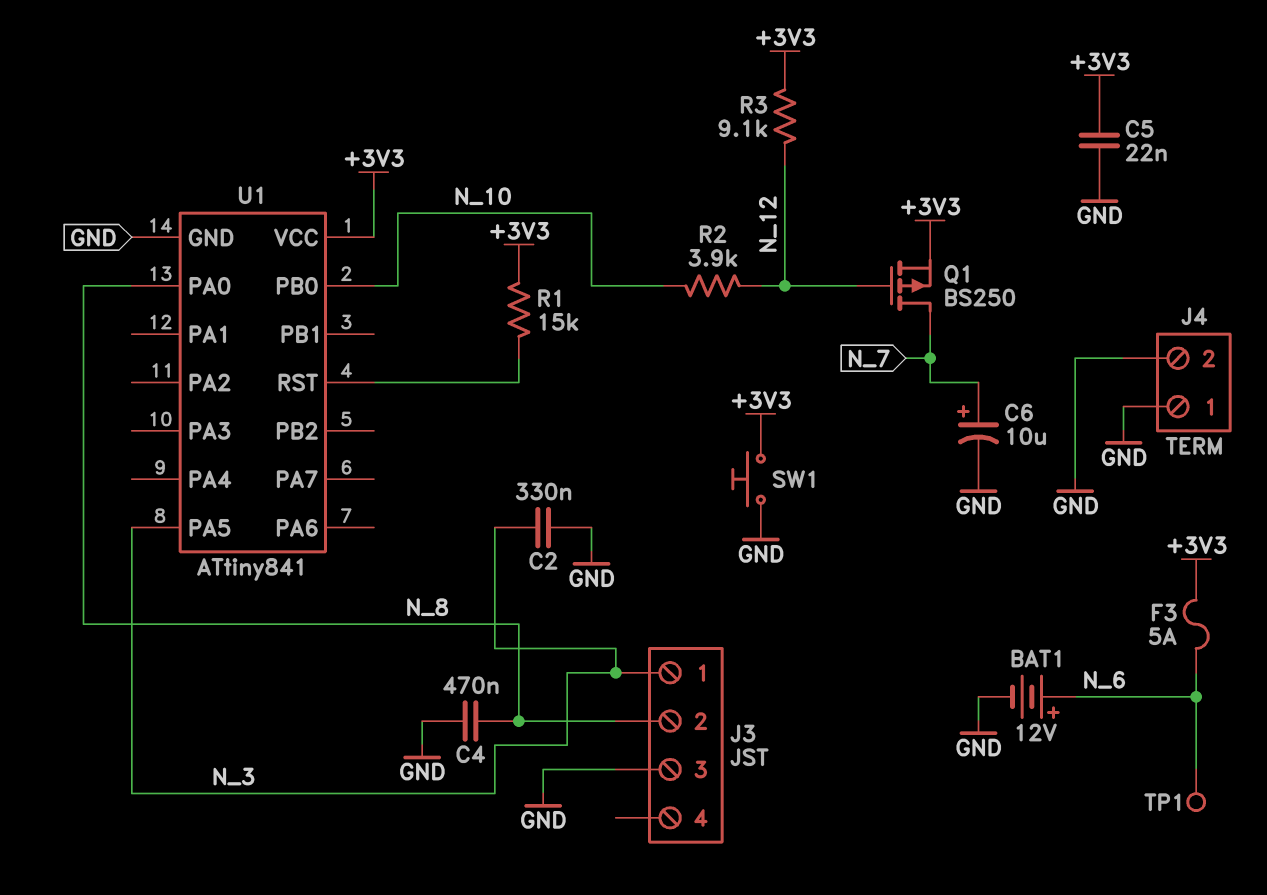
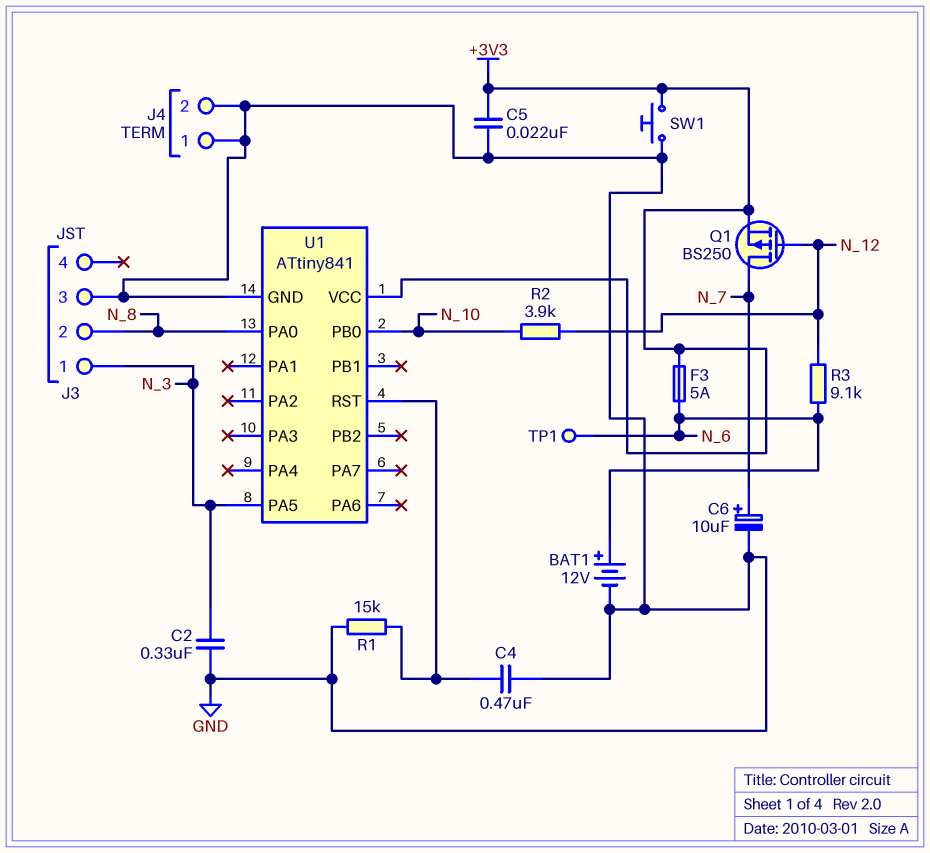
C4: 470nF (GND, N_8) -> 470nF (GND, U1/RST)
R1: 15k (+3V3, U1/RST) -> 15k (GND, U1/RST)
R3: 9.1k (+3V3, N_12) -> 9.1k (N_6, N_12)

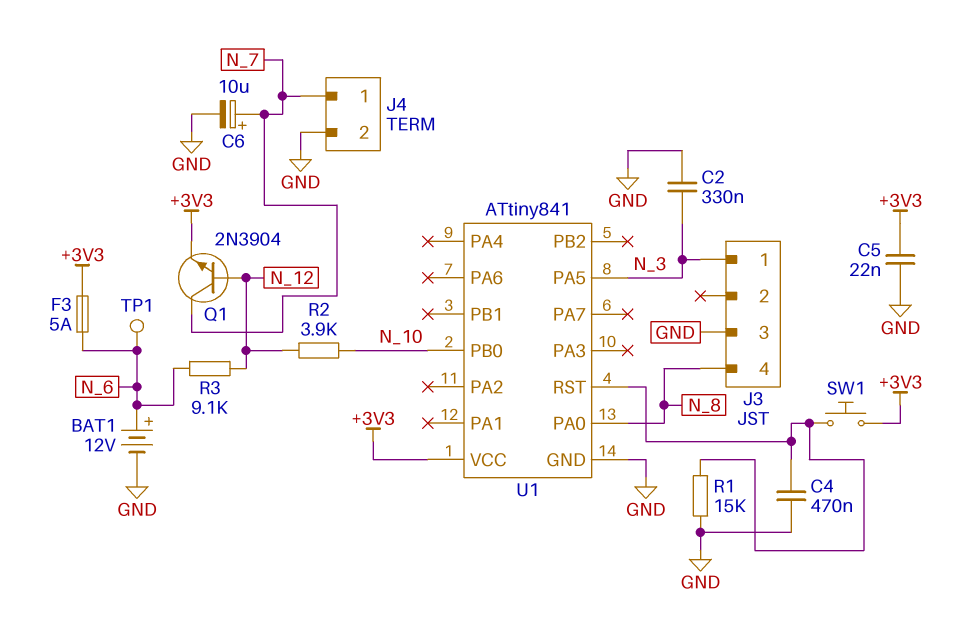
J3 pin 2: N_8 -> none
J3 pin 4: none -> N_8
J4 pin 1: GND -> N_7
Q1: PMOS BS250 (G N_12, D N_7, S +3V3) -> NPN 2N3904 (B N_12, C N_7, E +3V3)
SW1: button (+3V3, GND) -> button (+3V3, U1/RST)

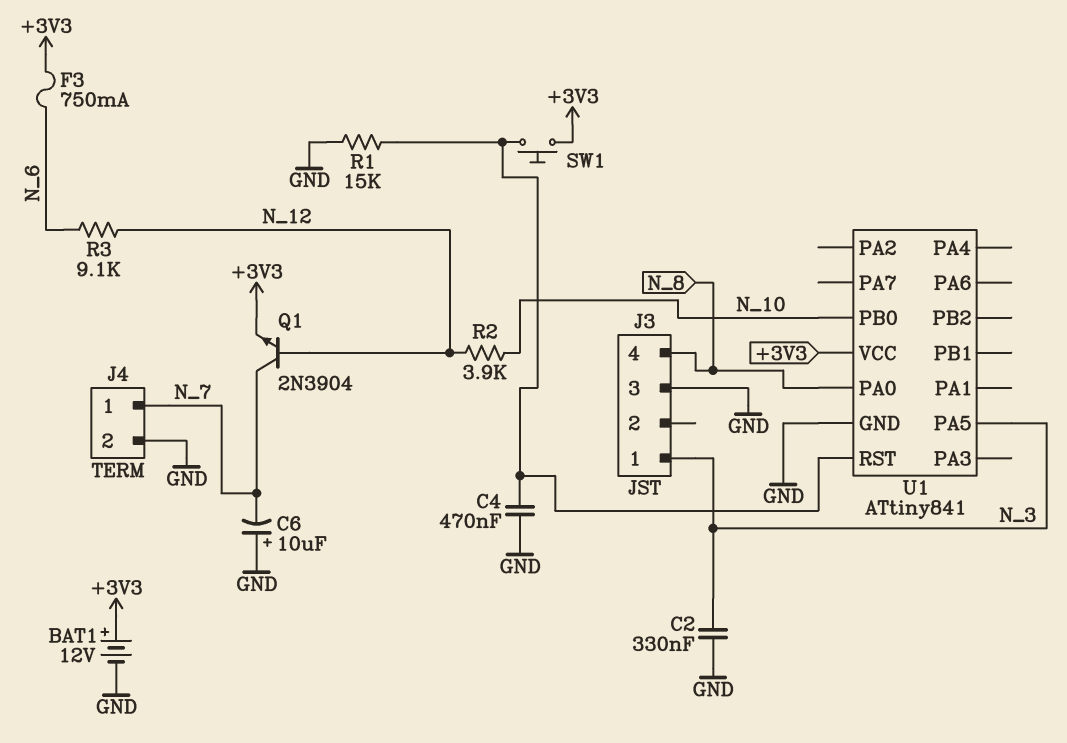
BAT1: 12V (plus N_6, minus GND) -> 12V (plus +3V3, minus GND)
C5: 22nF (+3V3, GND) -> none
C6: 10uF (plus N_7, minus GND) -> 10uF (plus GND, minus N_7)
F3: 5A (+3V3, N_6) -> 750mA (+3V3, N_6)
TP1: test point (N_6) -> none

